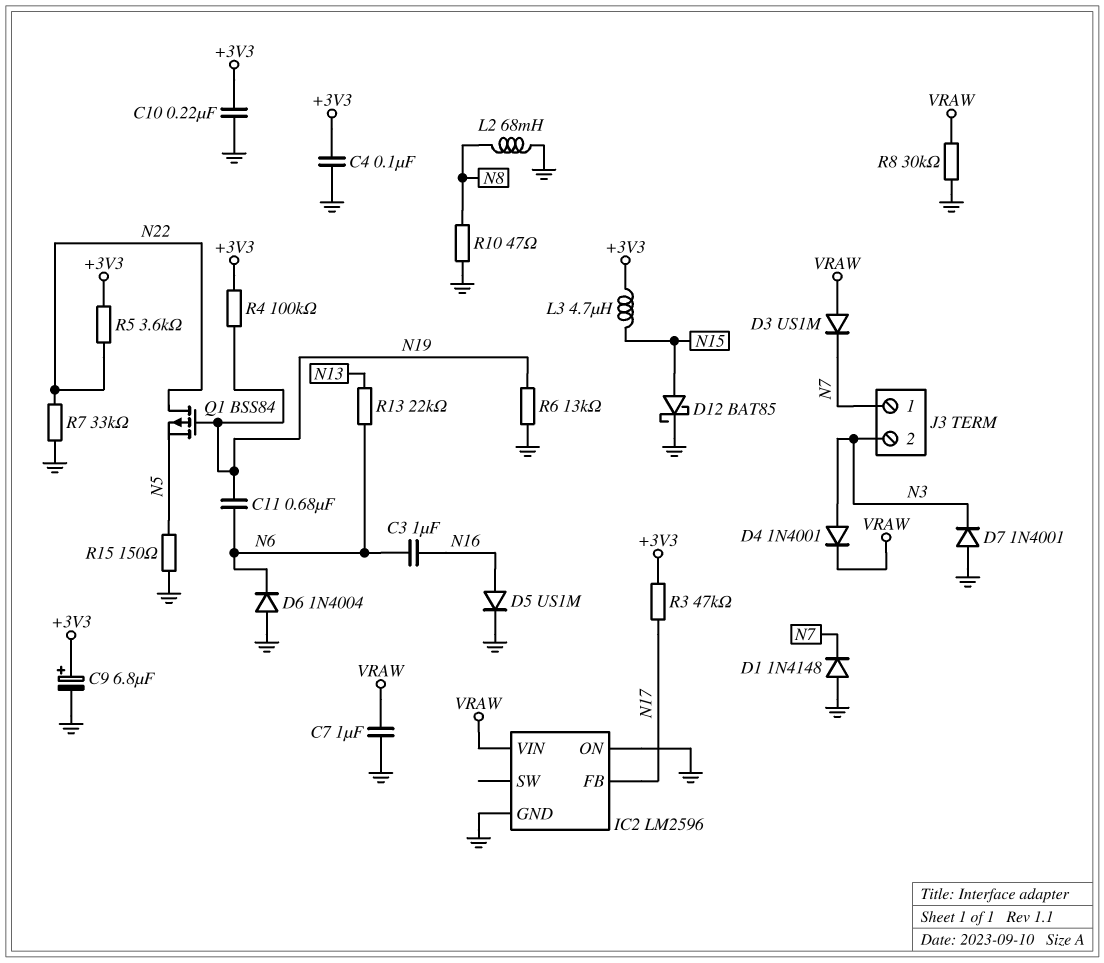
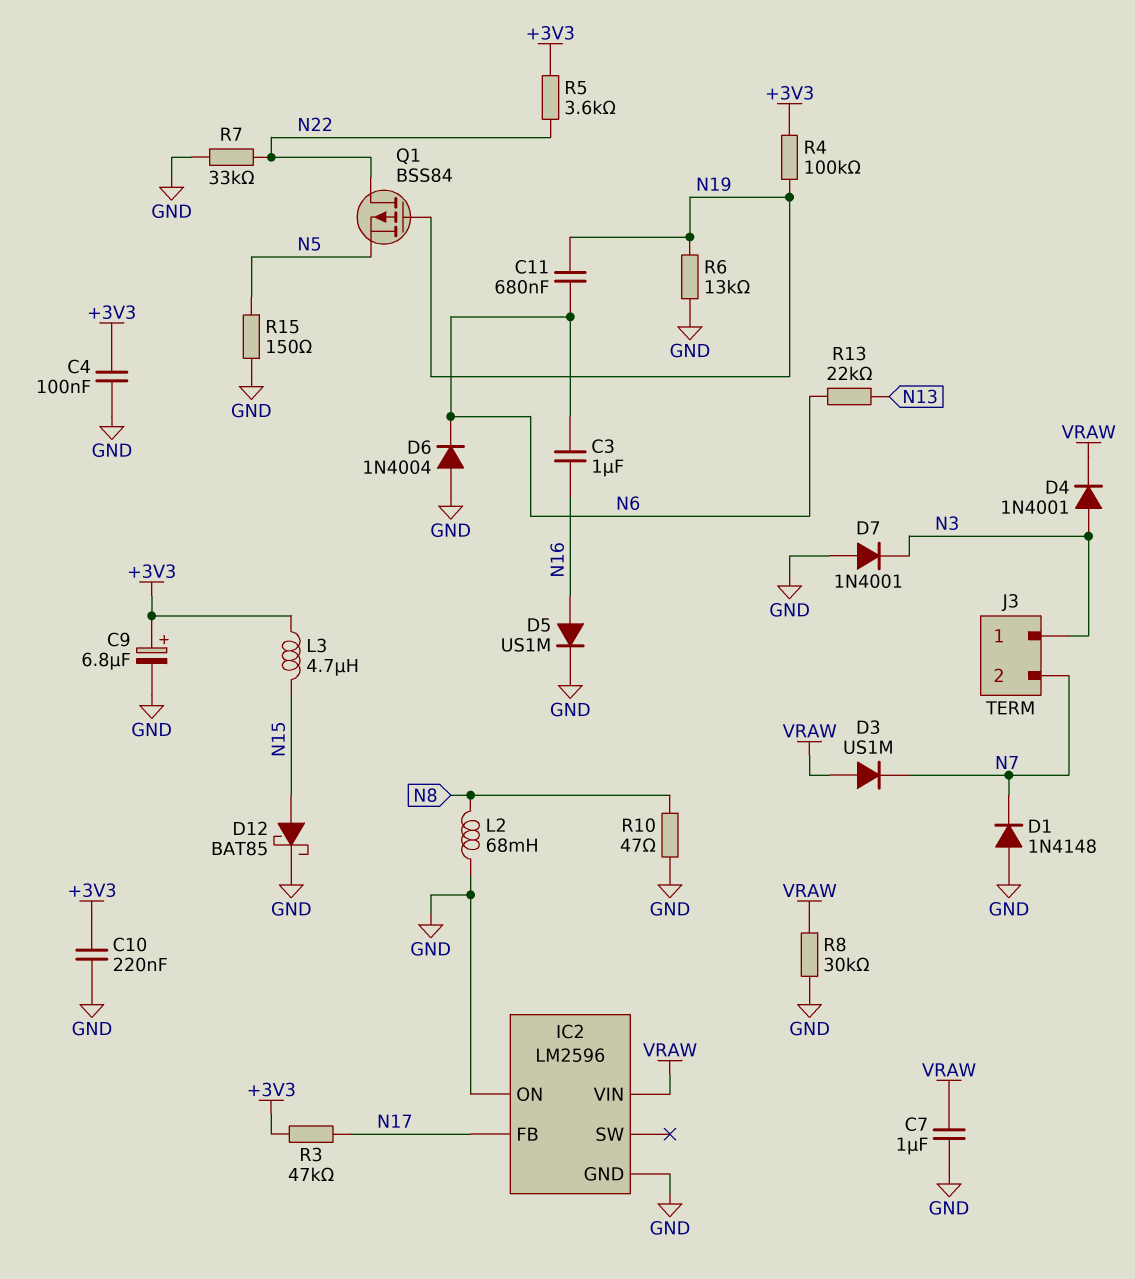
J3 pin 1: N7 -> N3
J3 pin 2: N3 -> N7

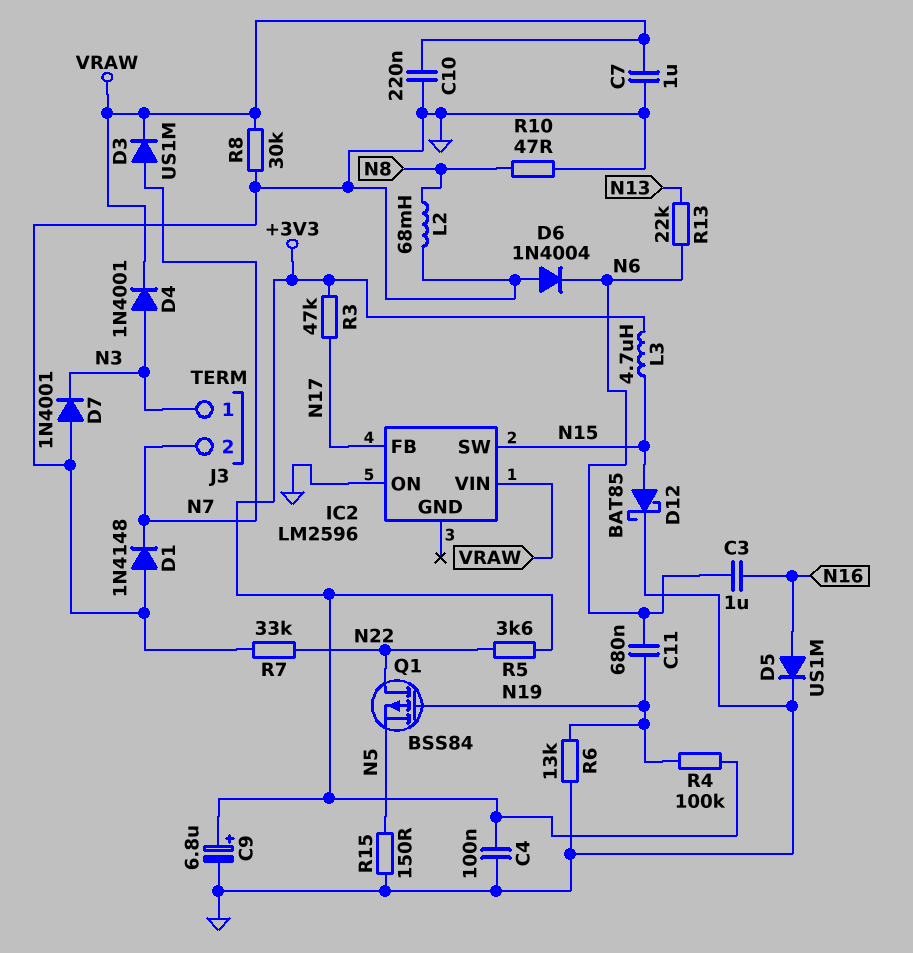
C10: 220nF (+3V3, GND) -> 220nF (GND, VRAW)
D3: diode US1M (A VRAW, K N7) -> diode US1M (A N7, K VRAW)
IC2 pin GND: GND -> none
IC2 pin SW: none -> N15

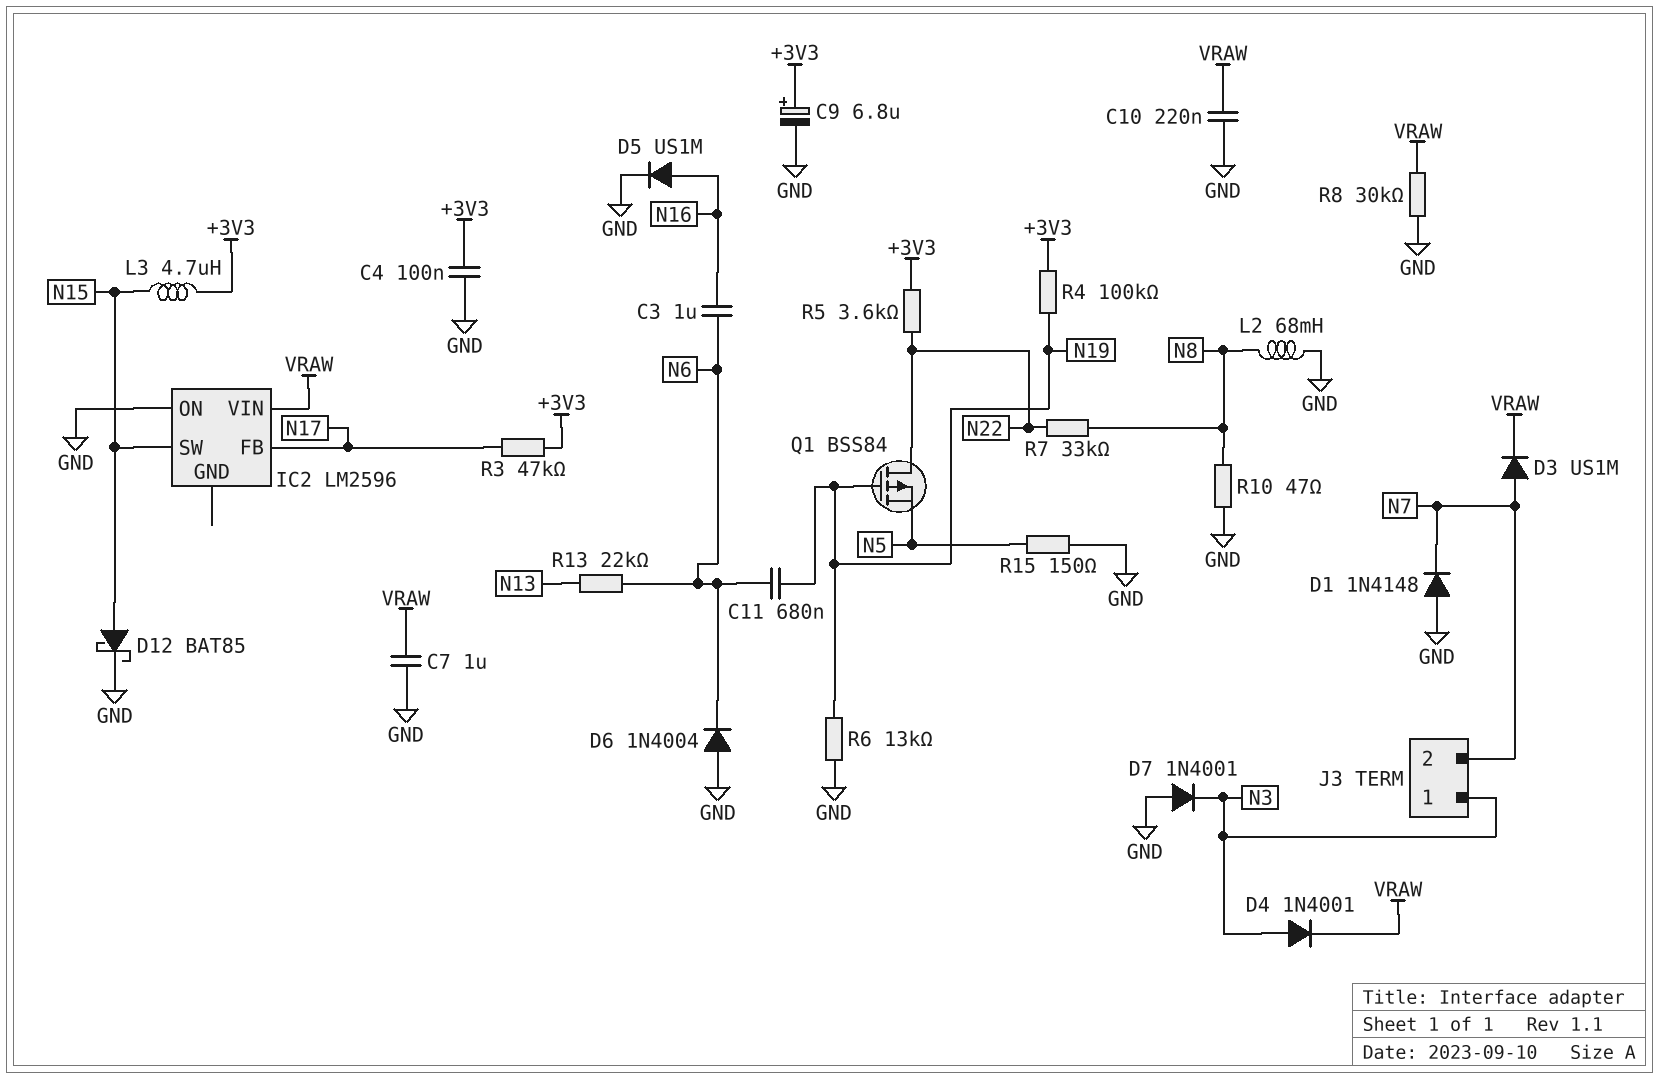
R7: 33k (GND, N22) -> 33k (N8, N22)

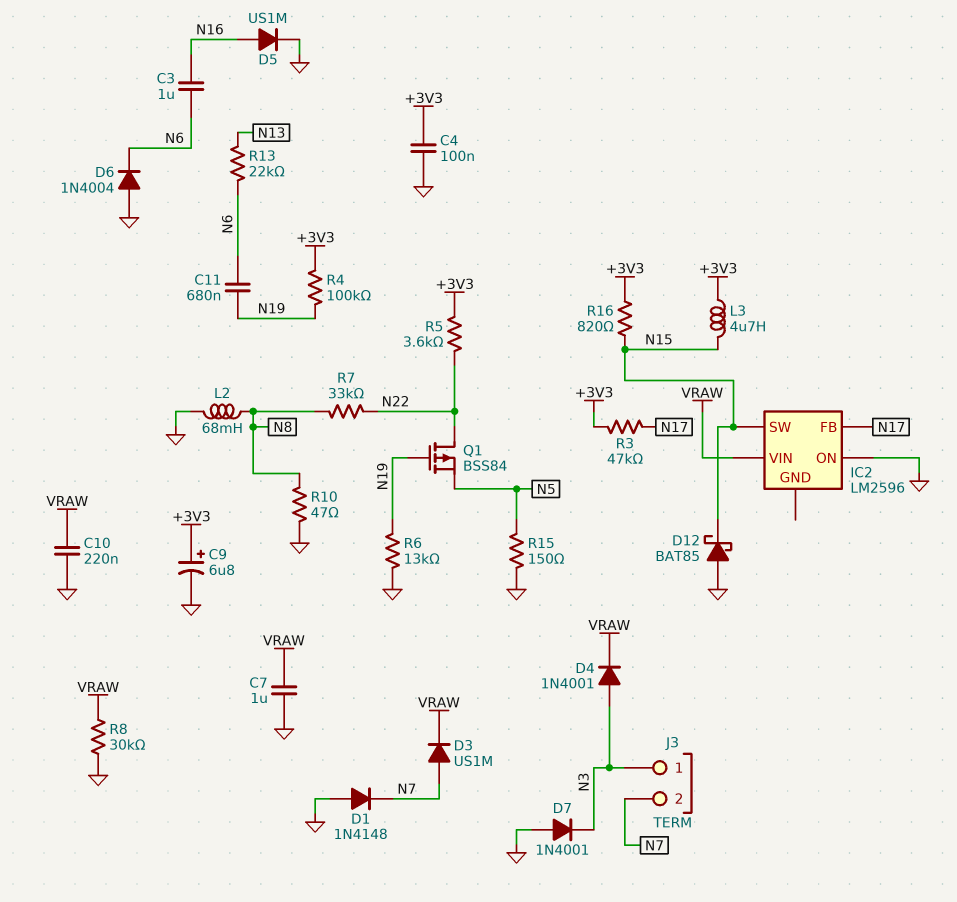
D12: schottky BAT85 (A N15, K GND) -> schottky BAT85 (A GND, K N15)
R16: none -> 820 (+3V3, N15)

